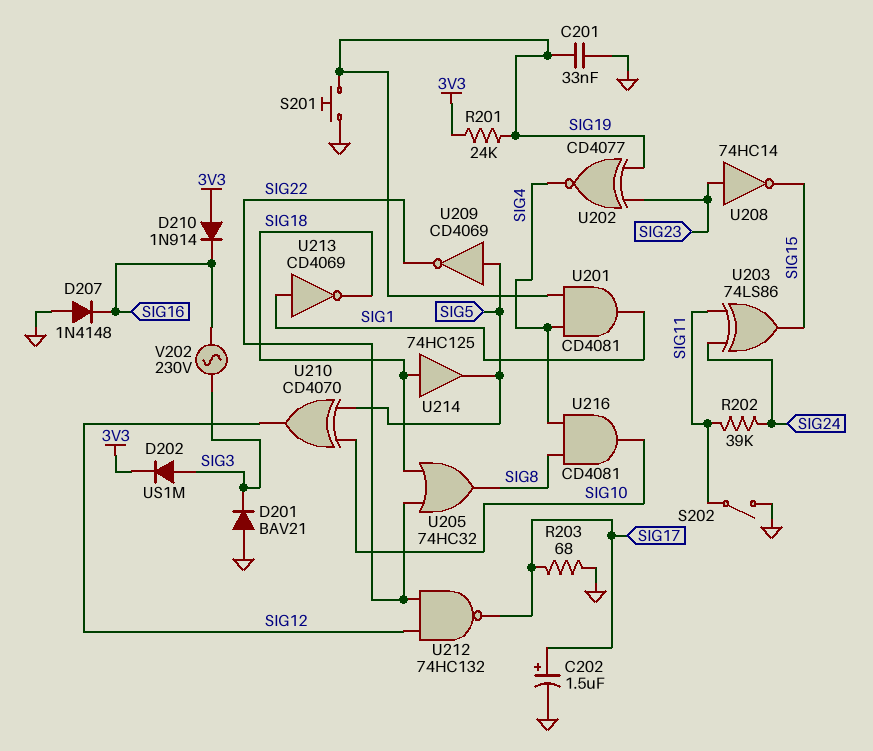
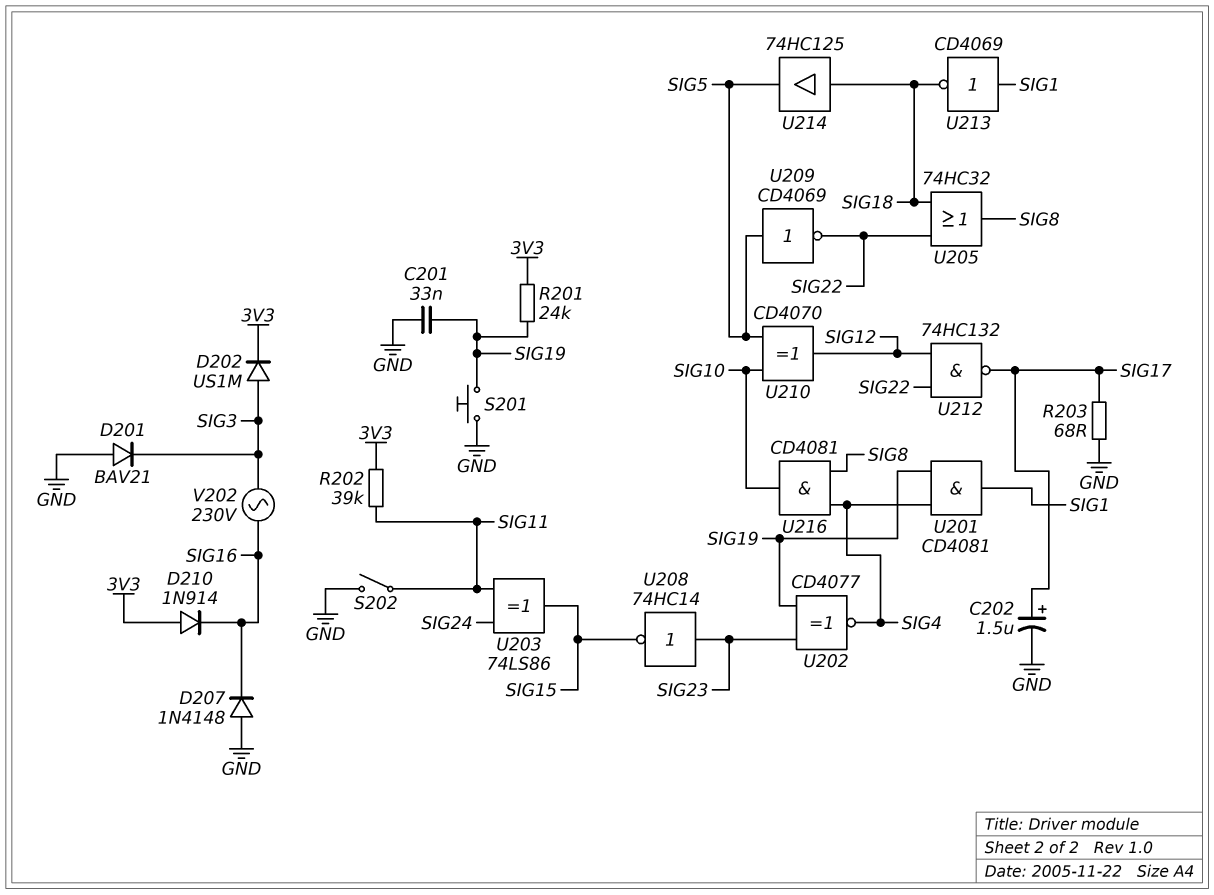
R202: 39k (SIG11, SIG24) -> 39k (3V3, SIG11)

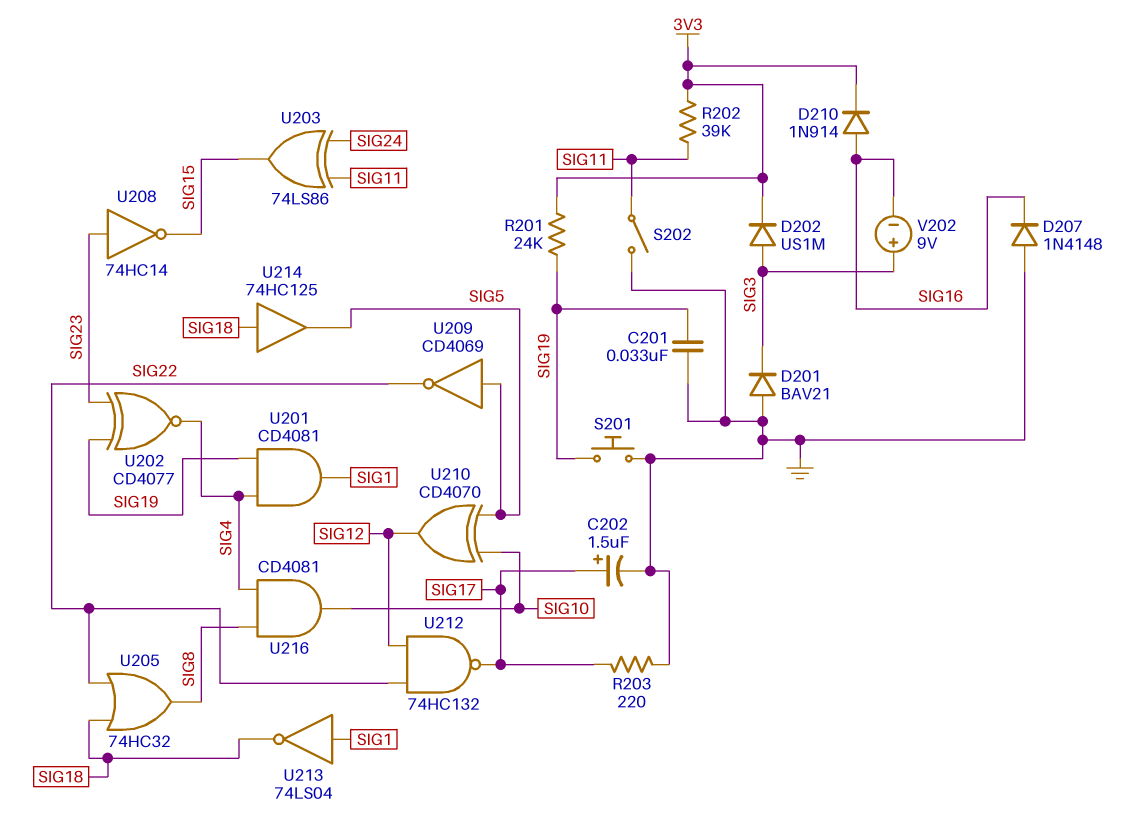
D210: diode 1N914 (A 3V3, K SIG16) -> diode 1N914 (A SIG16, K 3V3)
R203: 68 (GND, SIG17) -> 220 (GND, SIG17)
U213: NOT CD4069 (in SIG1, out SIG18) -> NOT 74LS04 (in SIG1, out SIG18)
V202: AC 230V (SIG3, SIG16) -> 9V (plus SIG3, minus SIG16)

